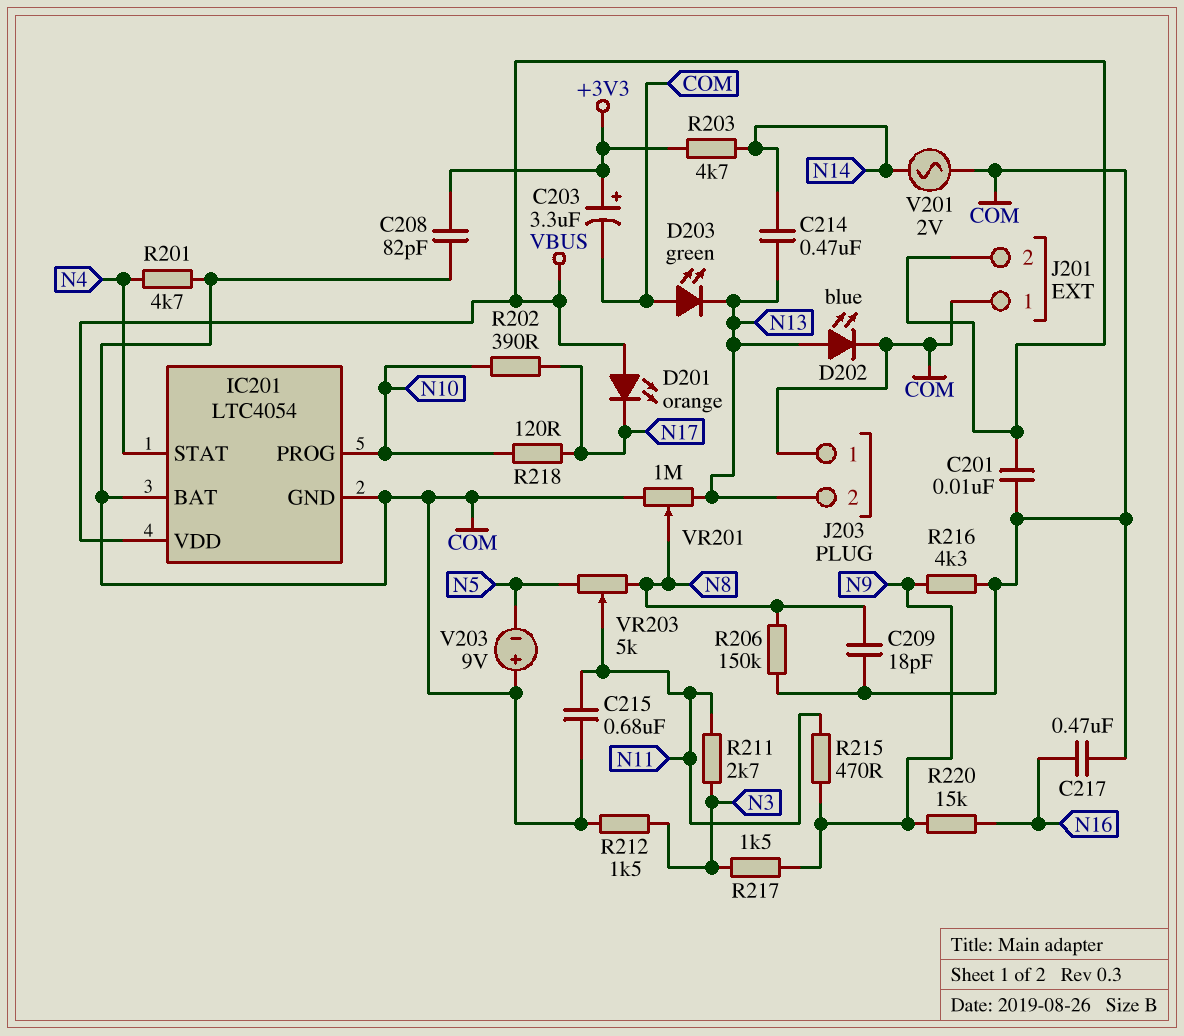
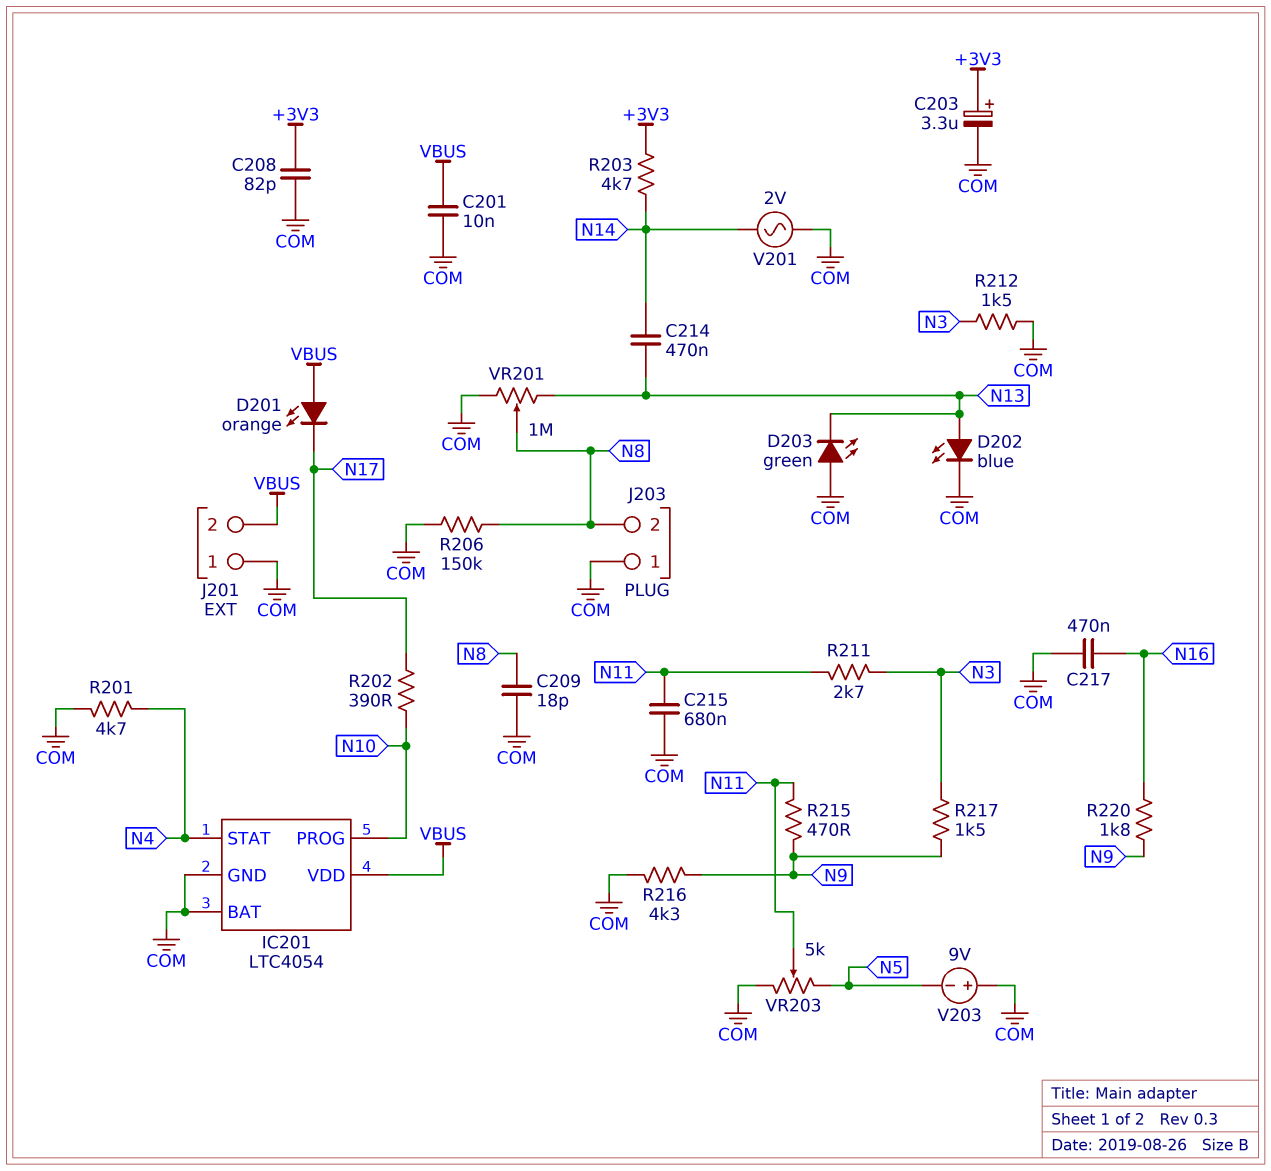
J203 pin 2: N13 -> N8
R218: 120 (N10, N17) -> none
R220: 15k (N9, N16) -> 1.8k (N9, N16)
VR203: 5k (N5, N8, wiper N11) -> 5k (COM, N5, wiper N11)

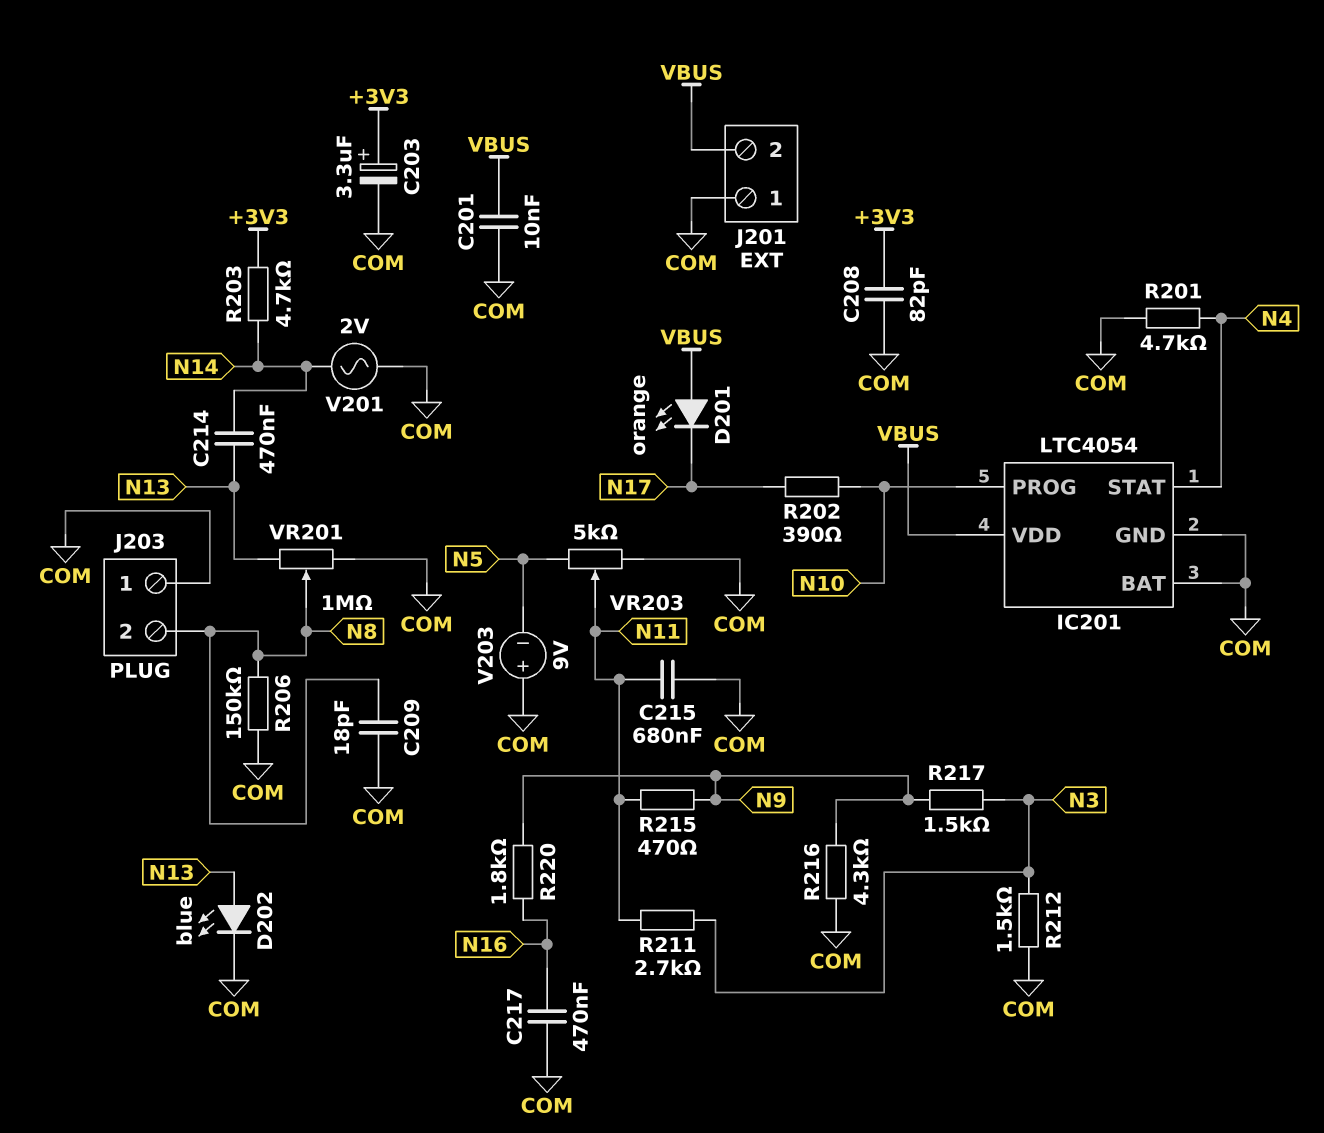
D203: LED green (A COM, K N13) -> none

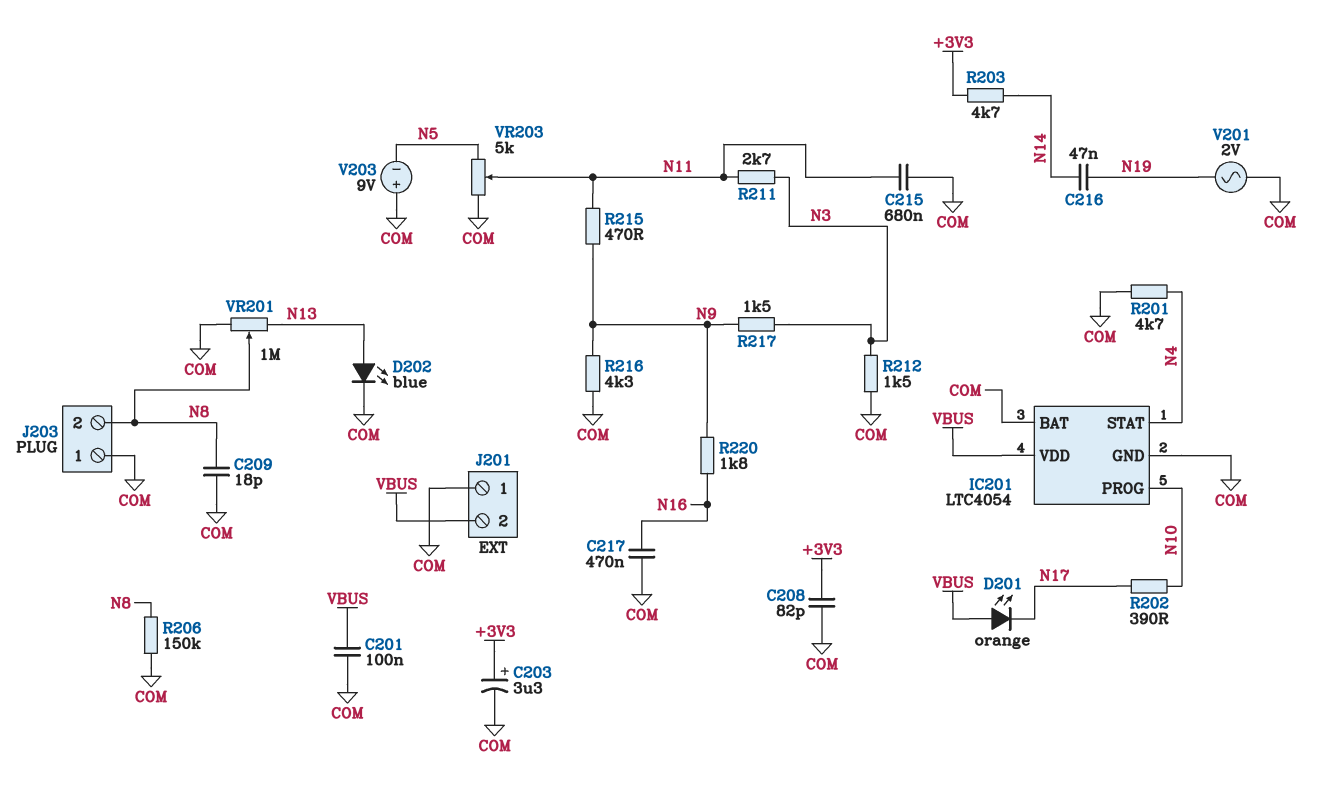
C201: 10nF (COM, VBUS) -> 100nF (COM, VBUS)
C214: 470nF (N13, N14) -> none
C216: none -> 47nF (N14, N19)
V201: AC 2V (COM, N14) -> AC 2V (COM, N19)

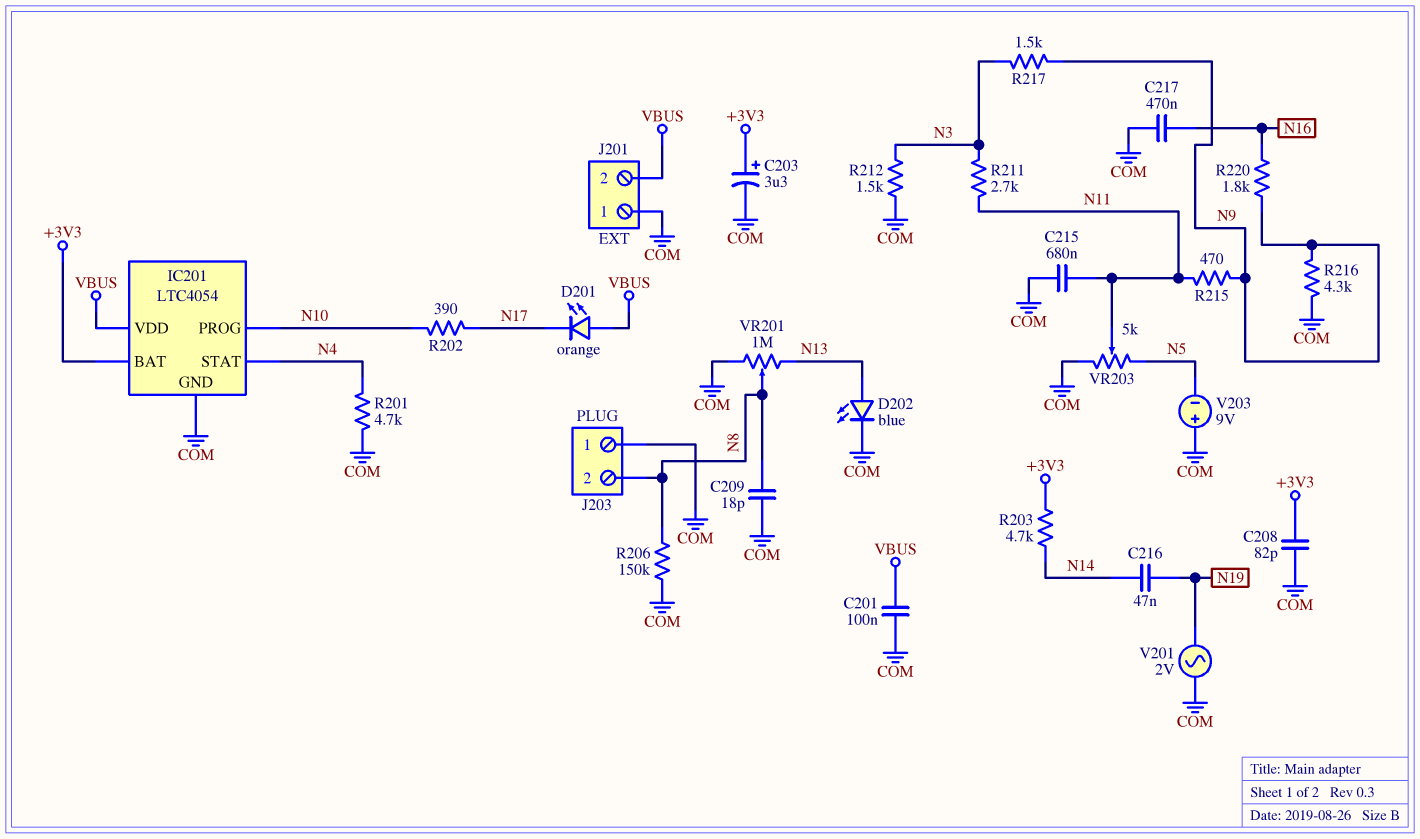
IC201 pin BAT: COM -> +3V3

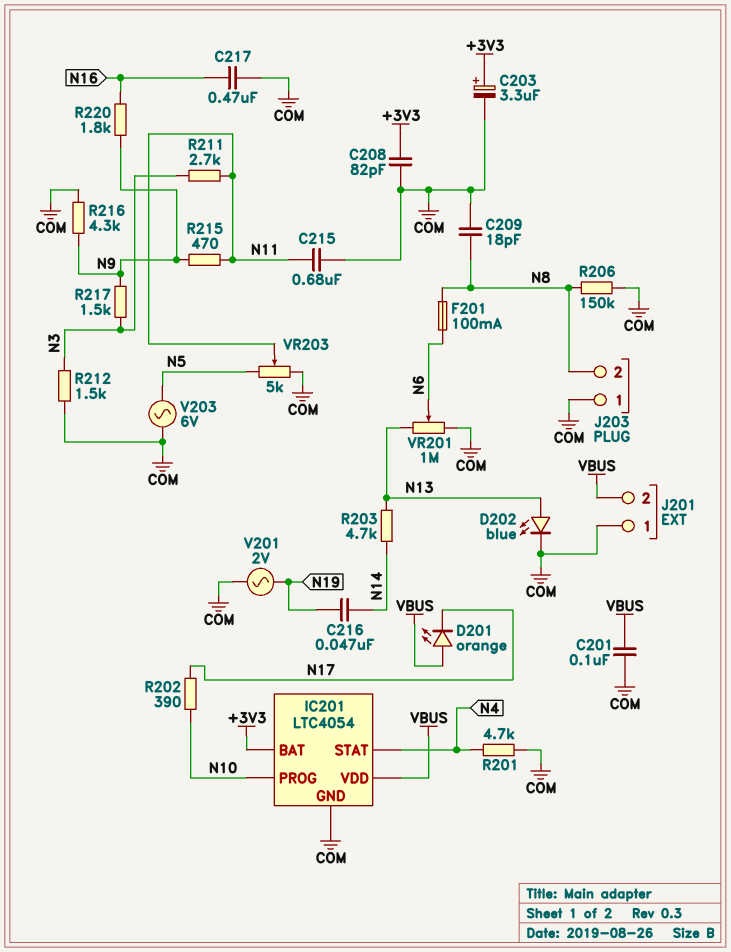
F201: none -> 100mA (N6, N8)
R203: 4.7k (+3V3, N14) -> 4.7k (N13, N14)
V203: 9V (plus COM, minus N5) -> AC 6V (COM, N5)
VR201: 1M (COM, N13, wiper N8) -> 1M (COM, N13, wiper N6)

